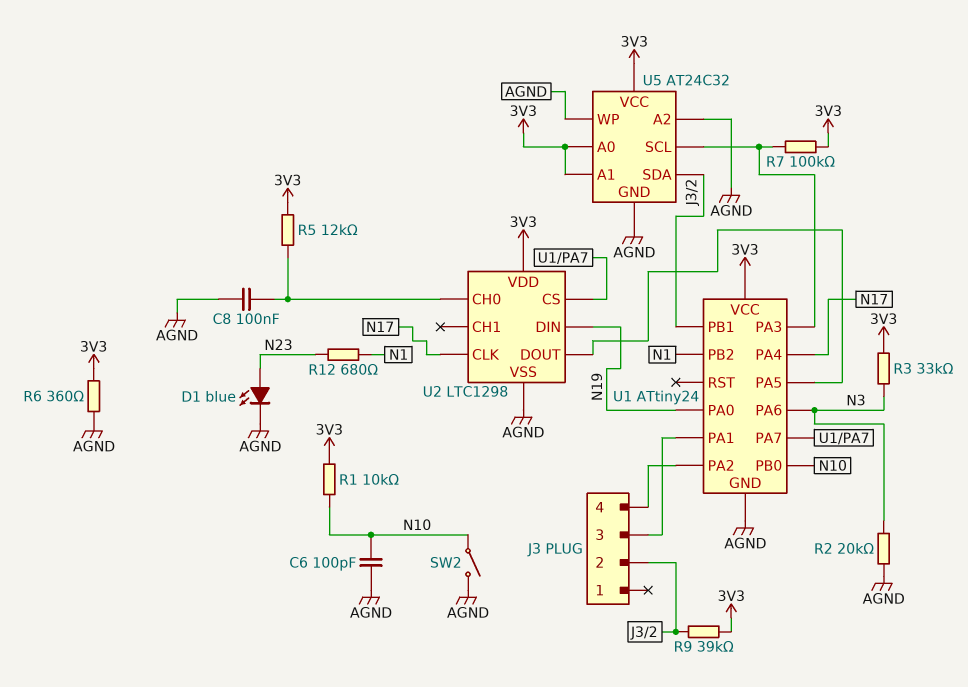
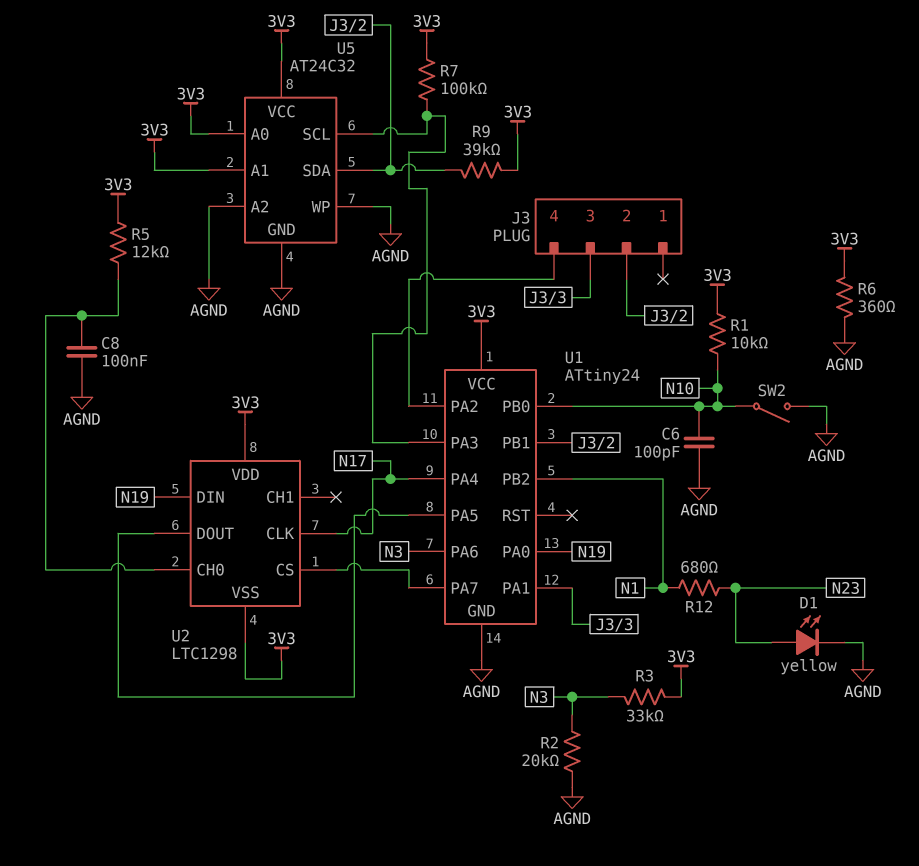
D1: LED blue (A N23, K AGND) -> LED yellow (A N23, K AGND)
U2 pin VSS: AGND -> 3V3

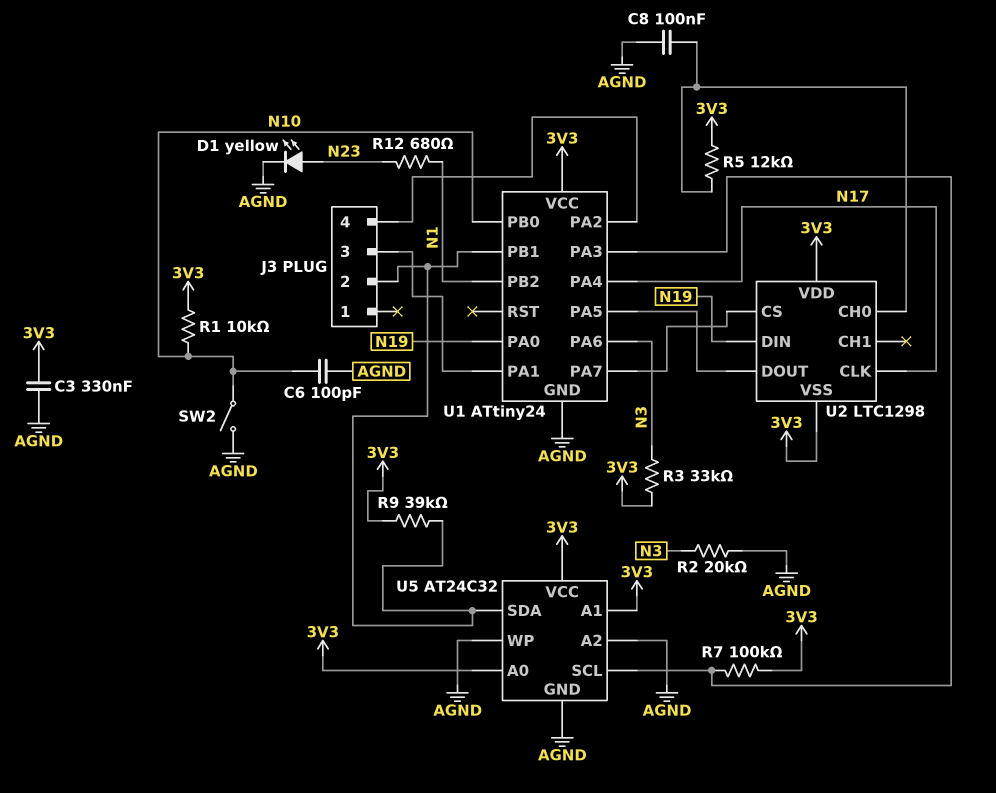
C3: none -> 330nF (3V3, AGND)
R6: 360 (3V3, AGND) -> none

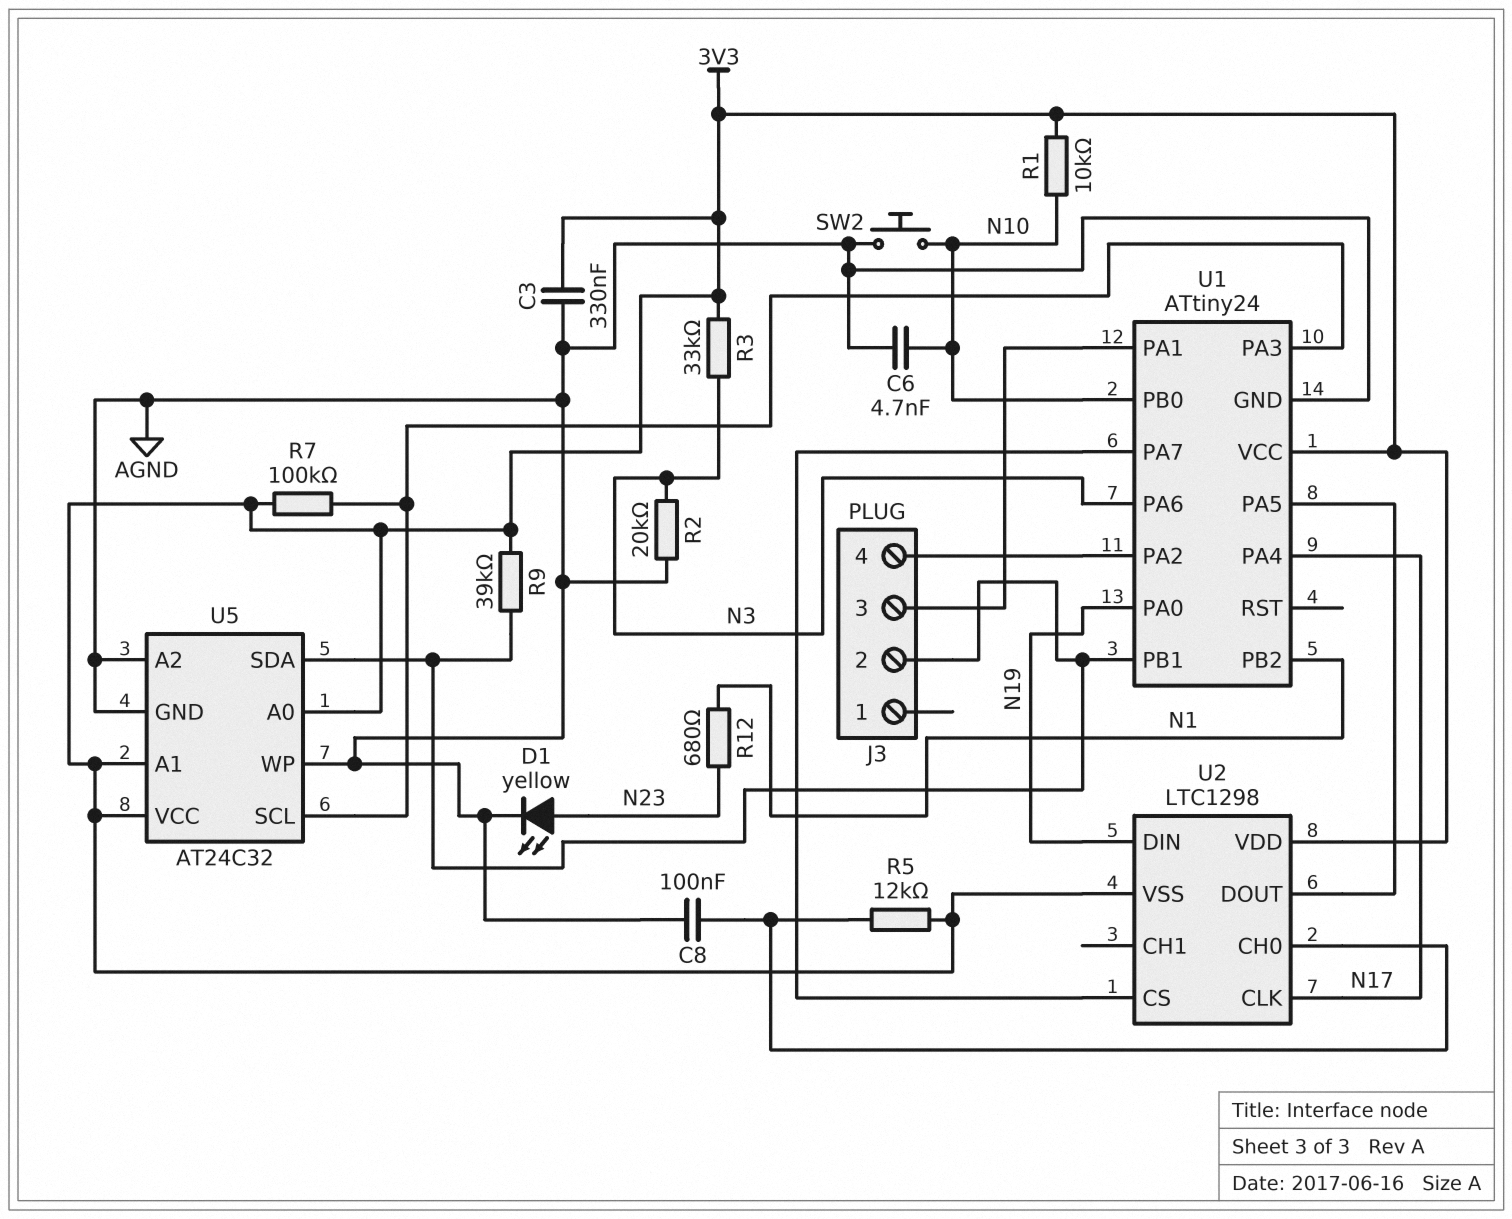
C6: 100pF (AGND, N10) -> 4.7nF (AGND, N10)
SW2: switch (AGND, N10) -> button (AGND, N10)

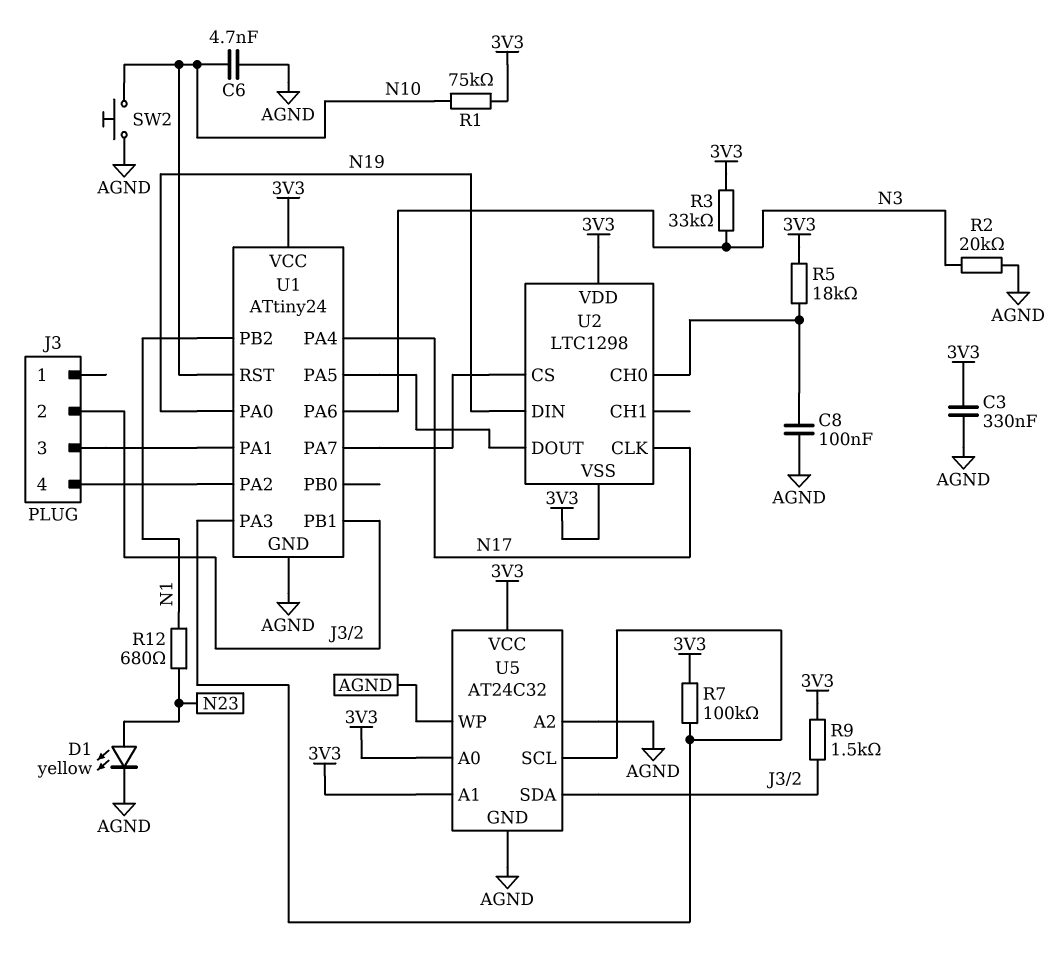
R1: 10k (3V3, N10) -> 75k (3V3, N10)
R5: 12k (3V3, U2/CH0) -> 18k (3V3, U2/CH0)
R9: 39k (3V3, J3/2) -> 1.5k (3V3, J3/2)
U1 pin PB0: N10 -> none
U1 pin RST: none -> N10

